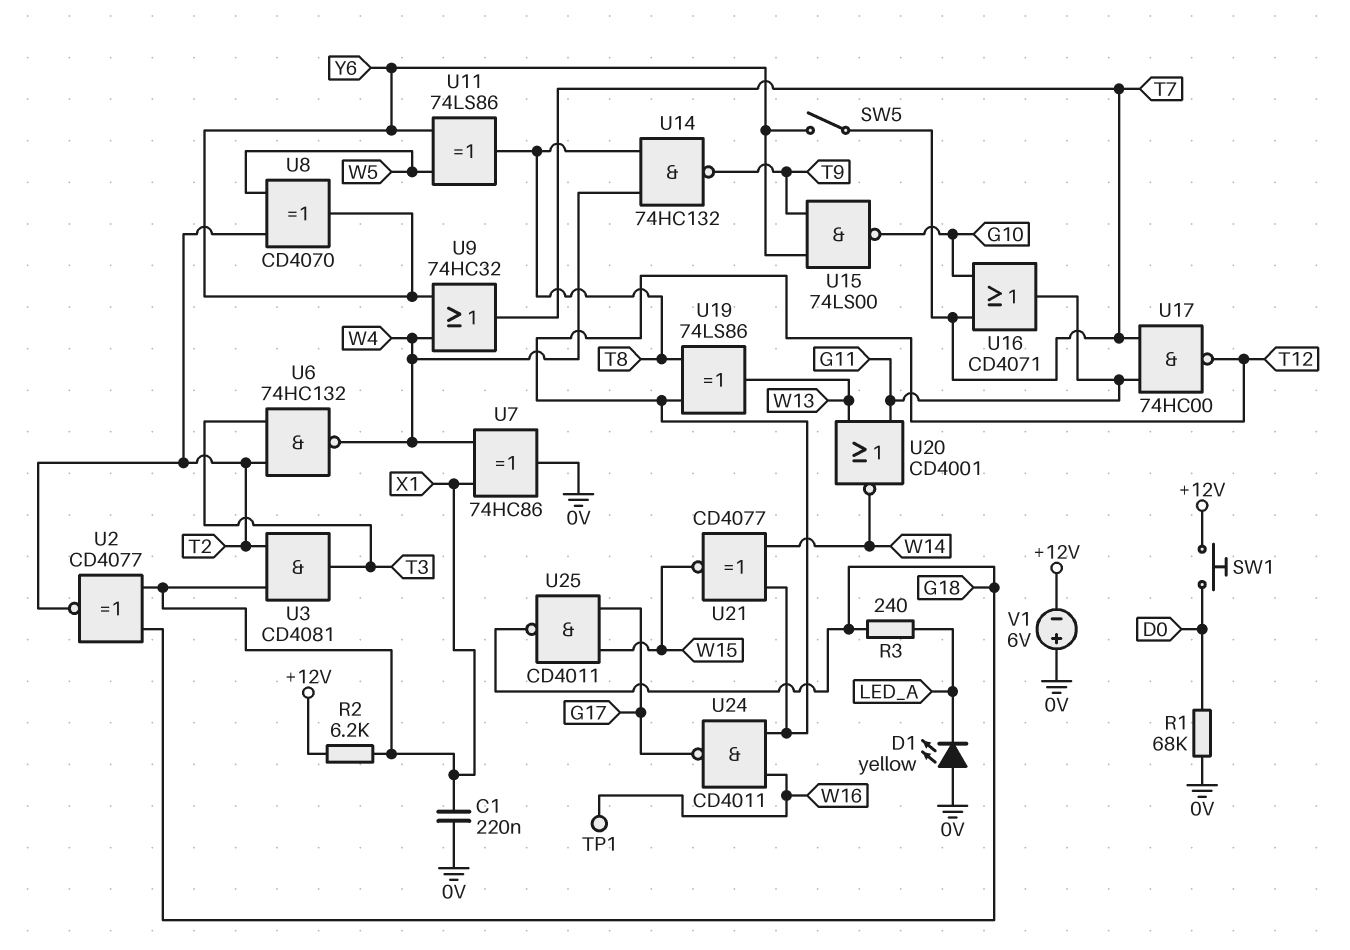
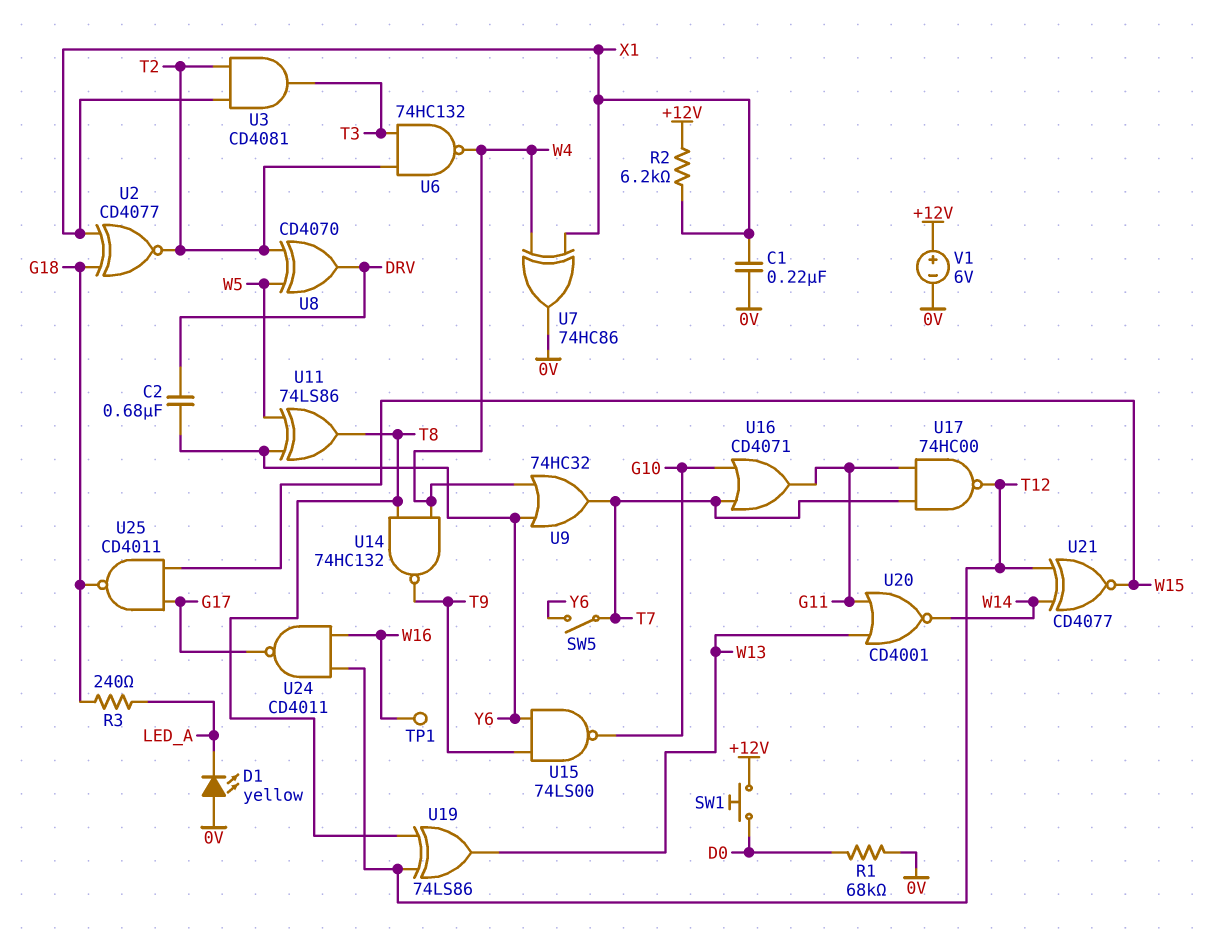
C2: none -> 680nF (DRV, Y6)
U8: XOR CD4070 (in T2, in W5, out Y6) -> XOR CD4070 (in T2, in W5, out DRV)
V1: 6V (plus 0V, minus +12V) -> 6V (plus +12V, minus 0V)

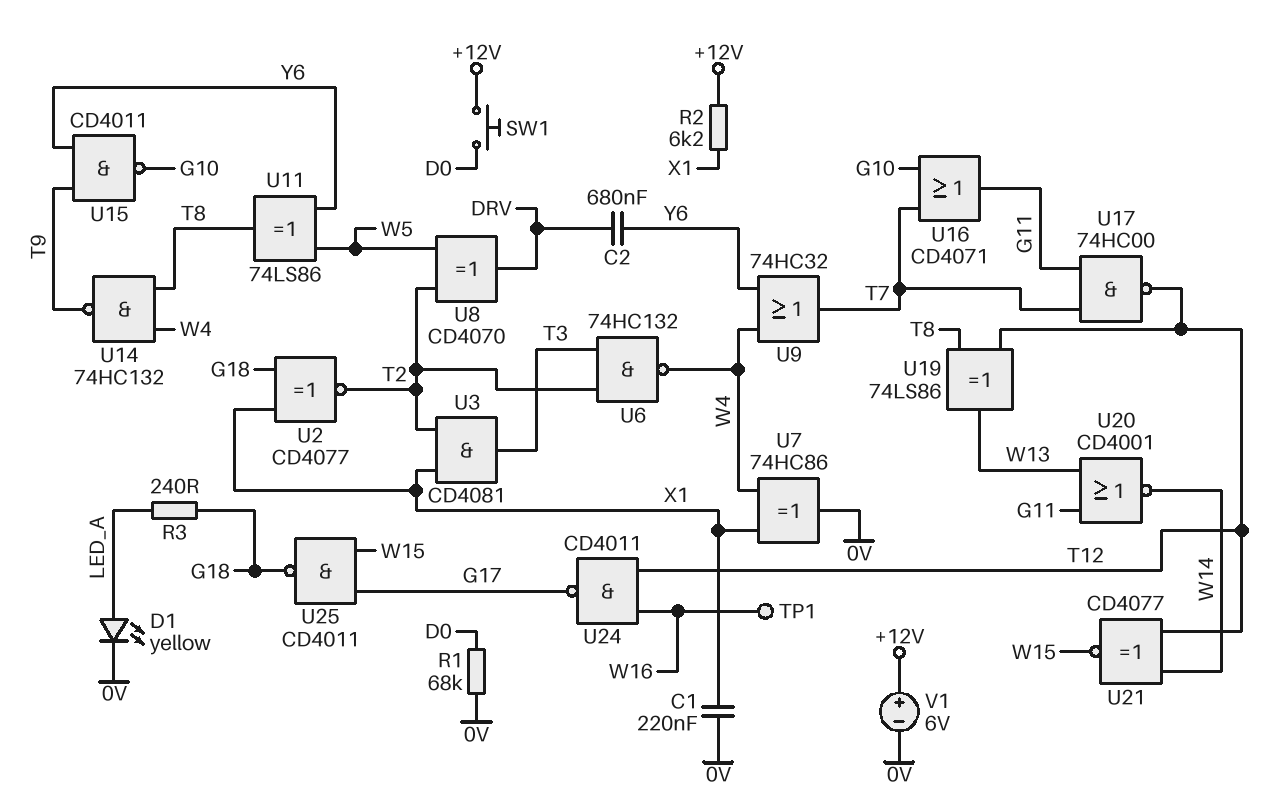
D1: LED yellow (A 0V, K LED_A) -> LED yellow (A LED_A, K 0V)
SW5: switch (T7, Y6) -> none
U15: NAND 74LS00 (in T9, in Y6, out G10) -> NAND CD4011 (in T9, in Y6, out G10)

